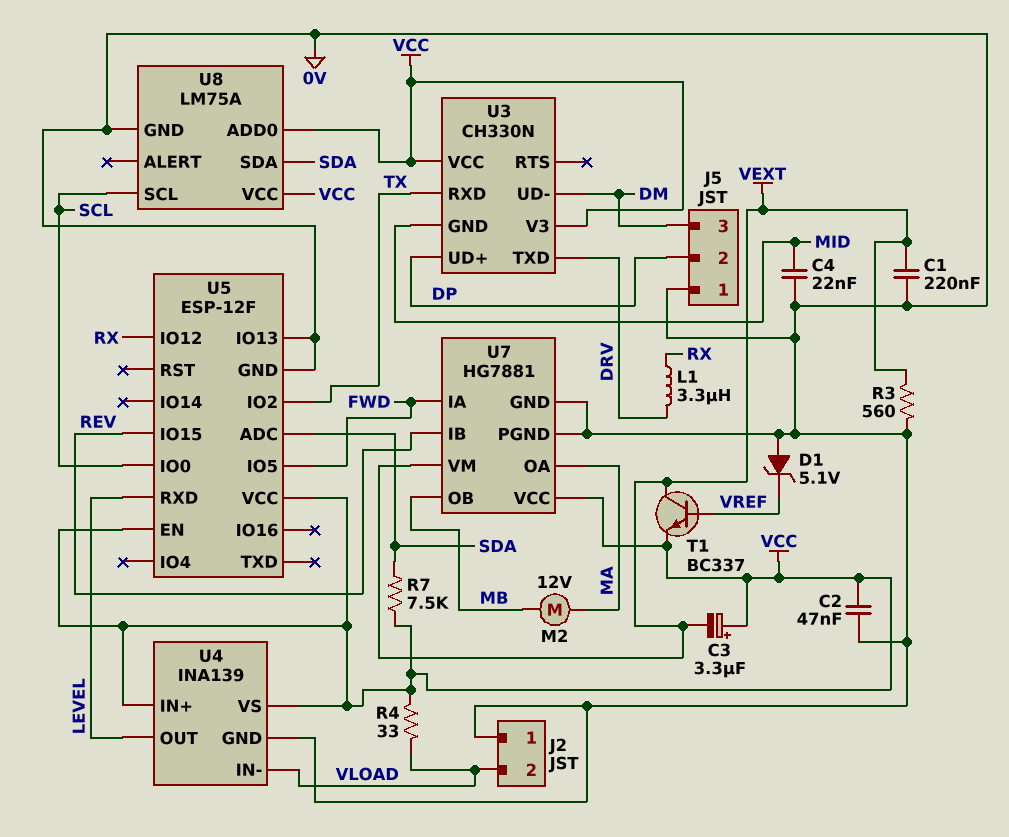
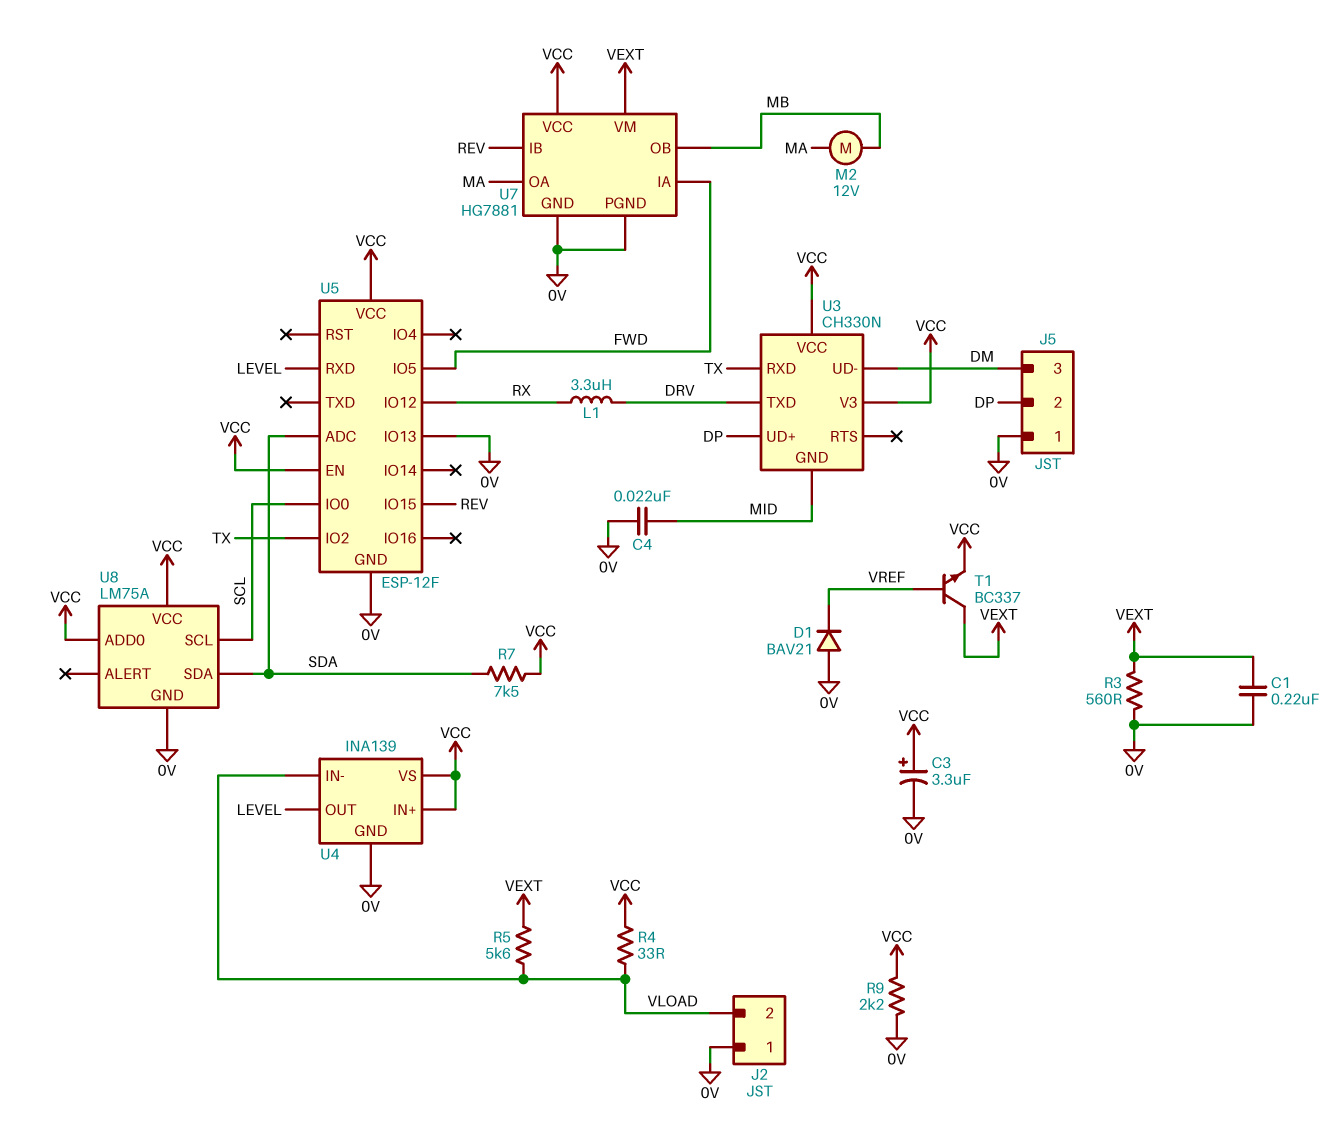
C2: 47nF (0V, VCC) -> none
C3: 3.3uF (plus VCC, minus VEXT) -> 3.3uF (plus VCC, minus 0V)
D1: zener 5.1V (A 0V, K VREF) -> diode BAV21 (A 0V, K VREF)
R5: none -> 5.6k (VEXT, VLOAD)
R9: none -> 2.2k (0V, VCC)

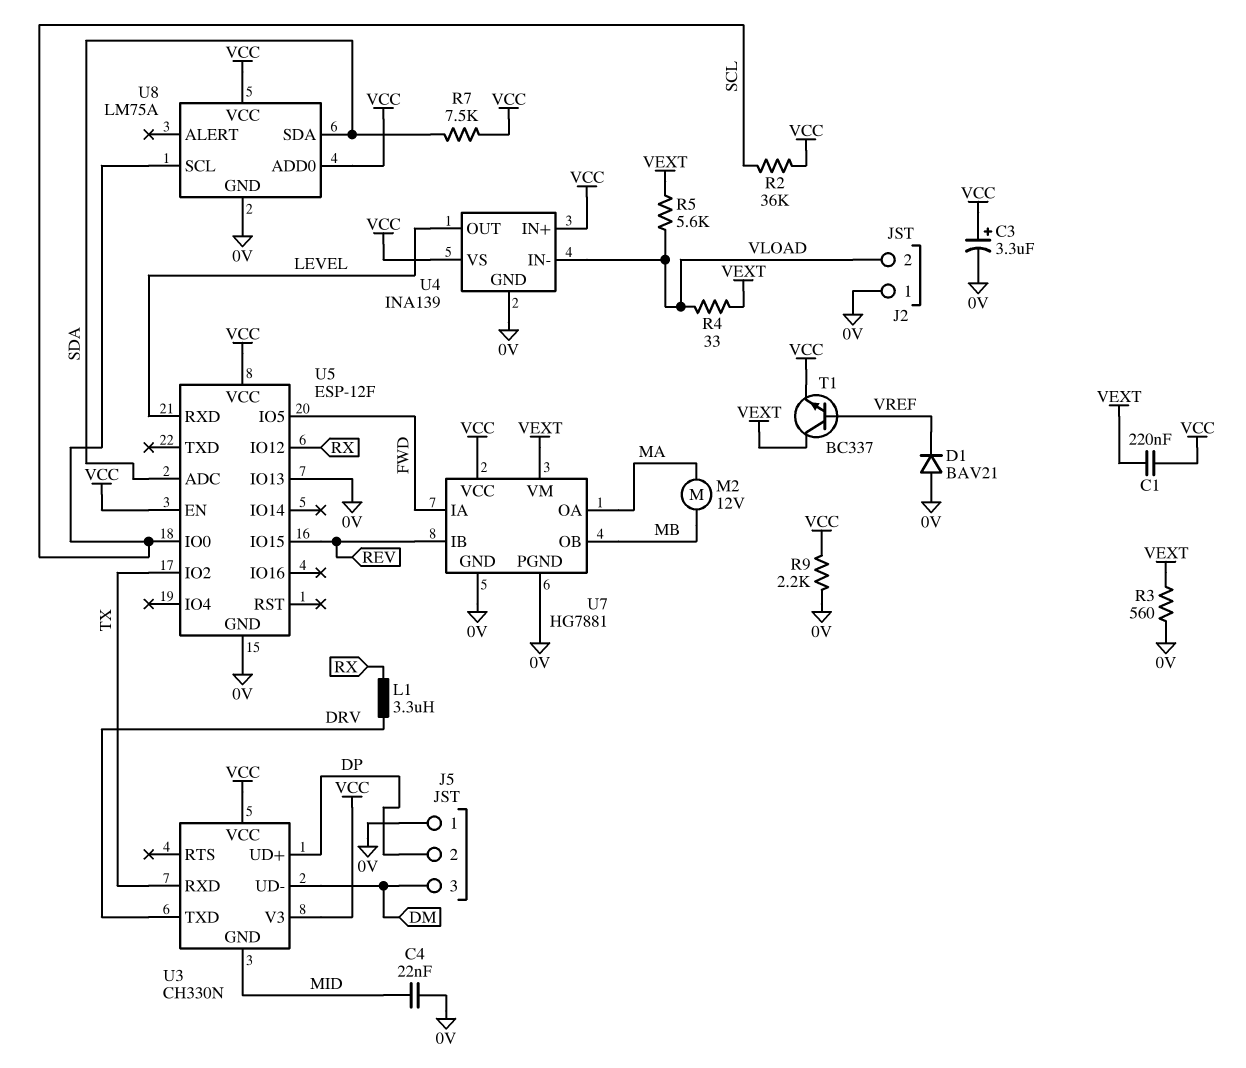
C1: 220nF (0V, VEXT) -> 220nF (VCC, VEXT)
R2: none -> 36k (SCL, VCC)
R4: 33 (VCC, VLOAD) -> 33 (VEXT, VLOAD)

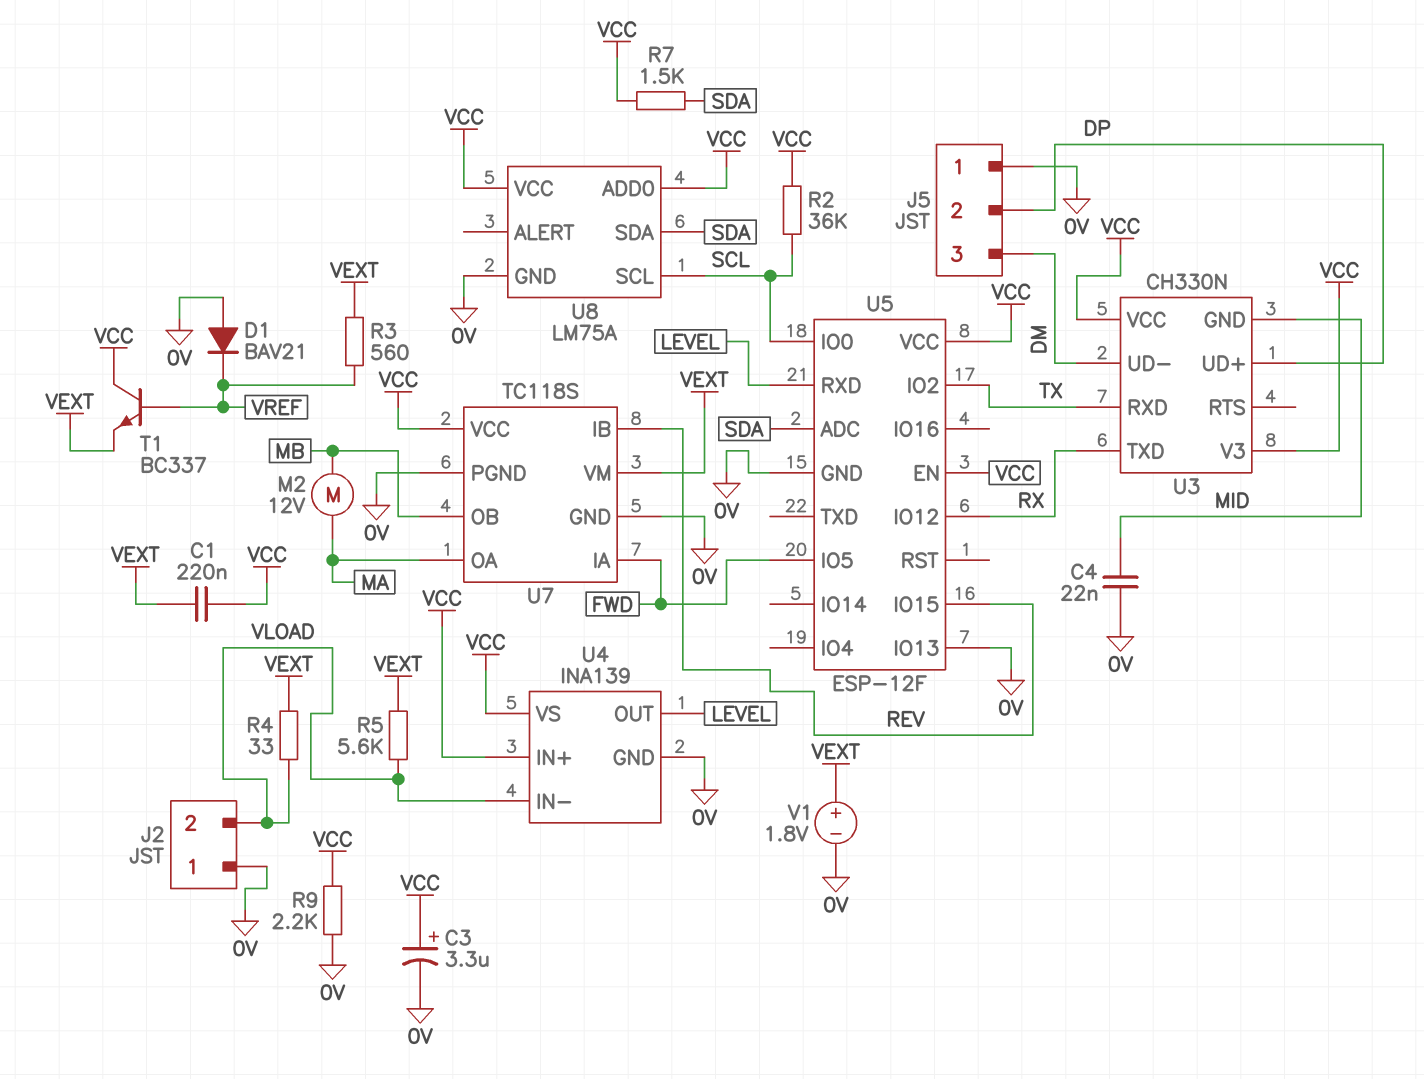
L1: 3.3uH (DRV, RX) -> none
R3: 560 (0V, VEXT) -> 560 (VEXT, VREF)
R7: 7.5k (SDA, VCC) -> 1.5k (SDA, VCC)
T1: NPN BC337 (B VREF, C VEXT, E VCC) -> NPN BC337 (B VREF, C VCC, E VEXT)
U3 pin TXD: DRV -> RX
U7: HG7881 -> TC118S
V1: none -> 1.8V (plus VEXT, minus 0V)

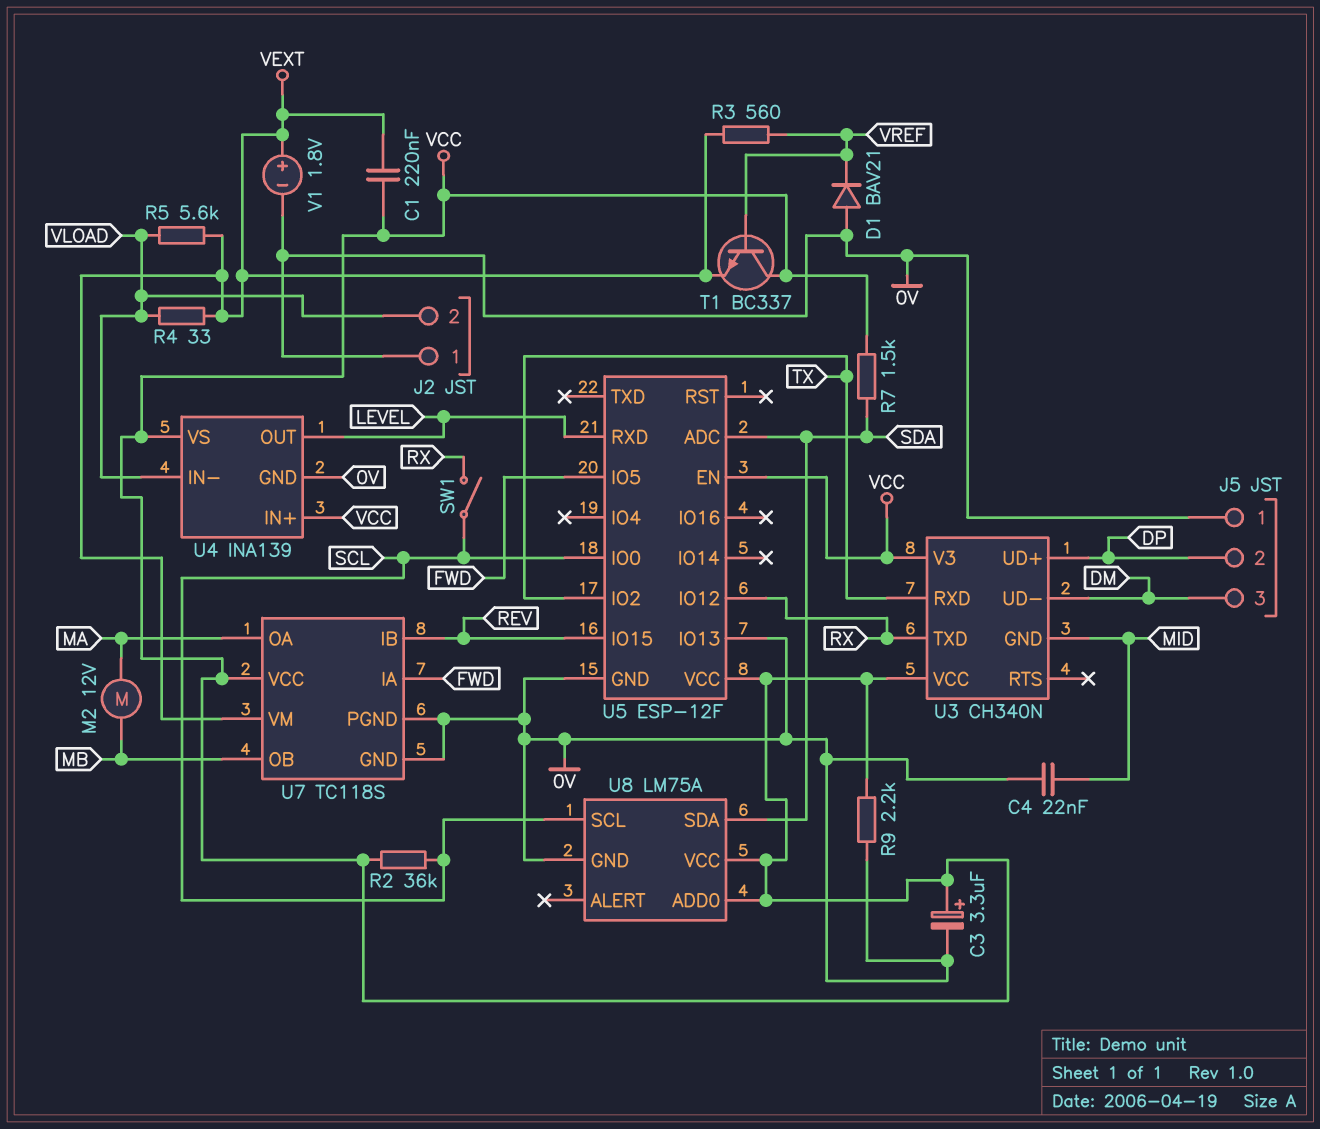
SW1: none -> switch (RX, SCL)
U3: CH330N -> CH340N

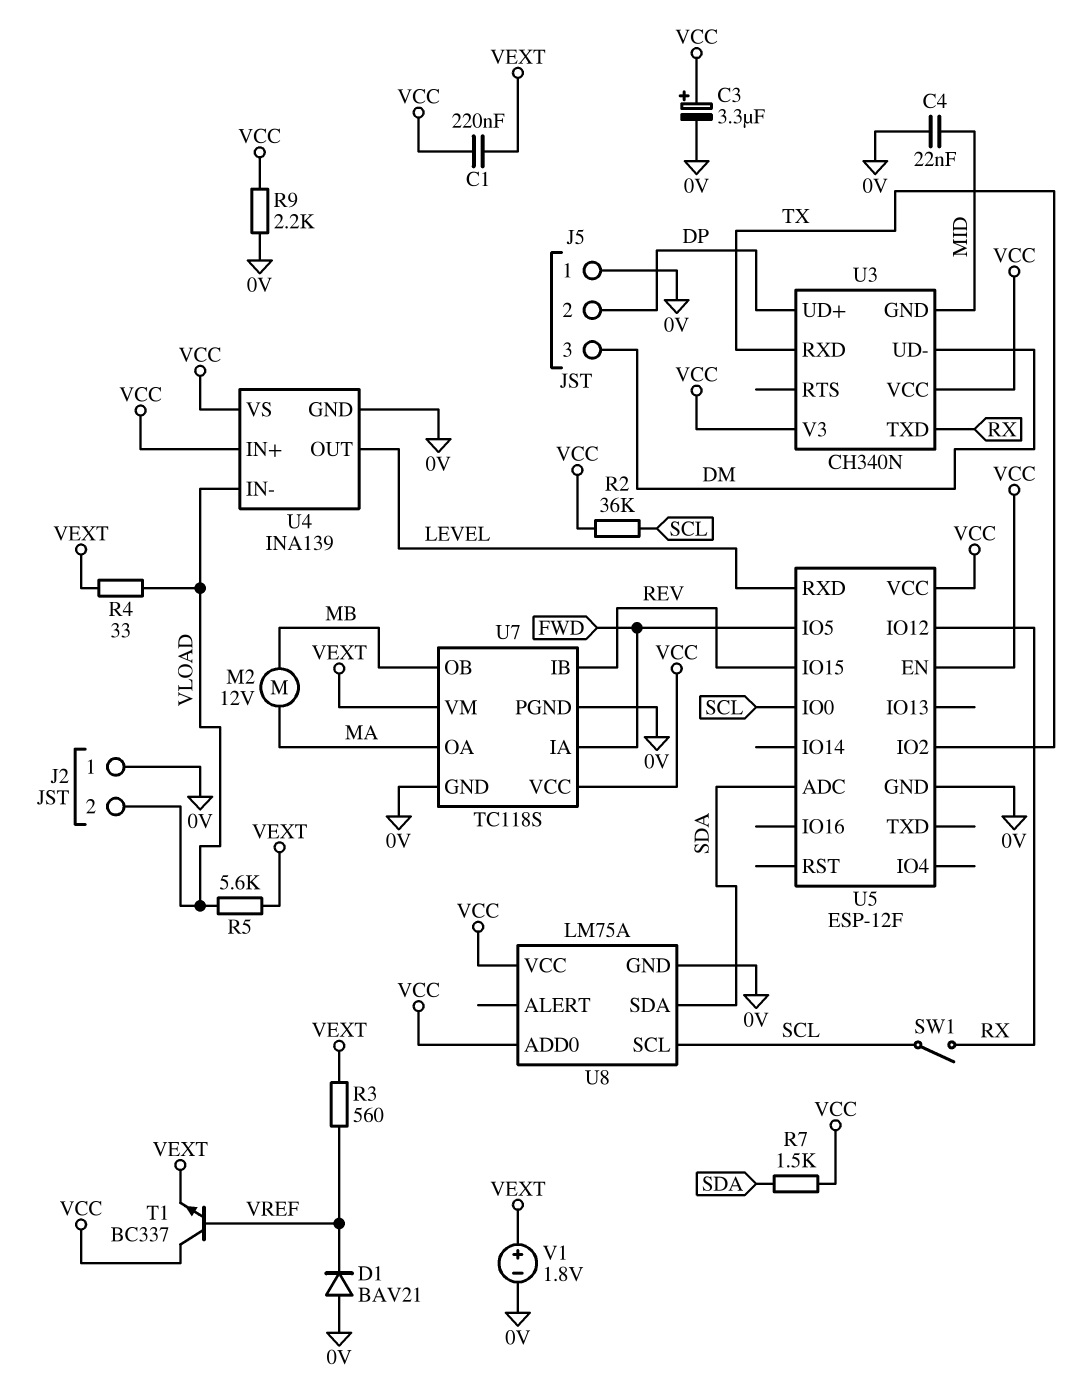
U5 pin IO13: 0V -> none

